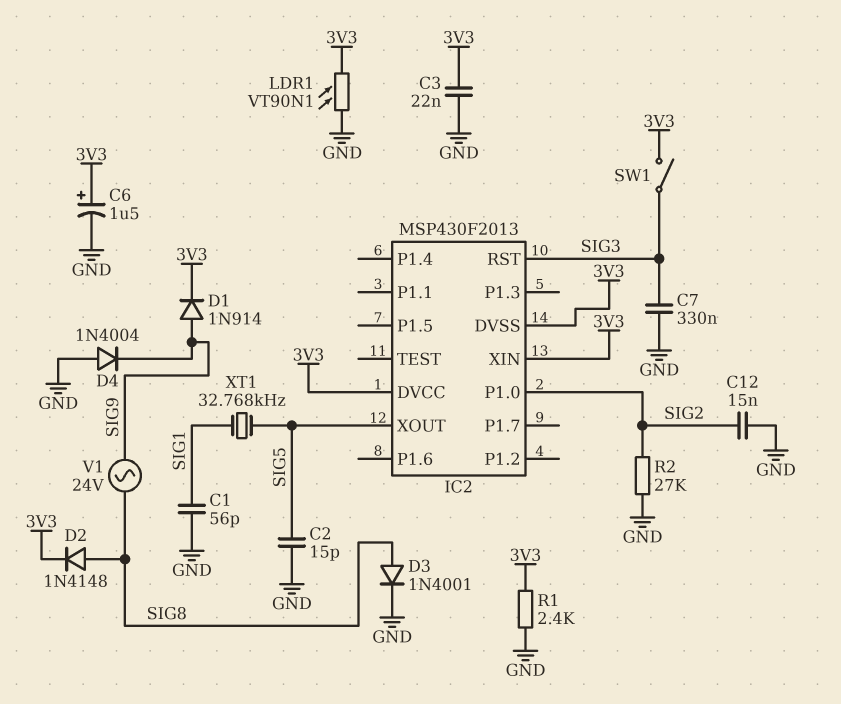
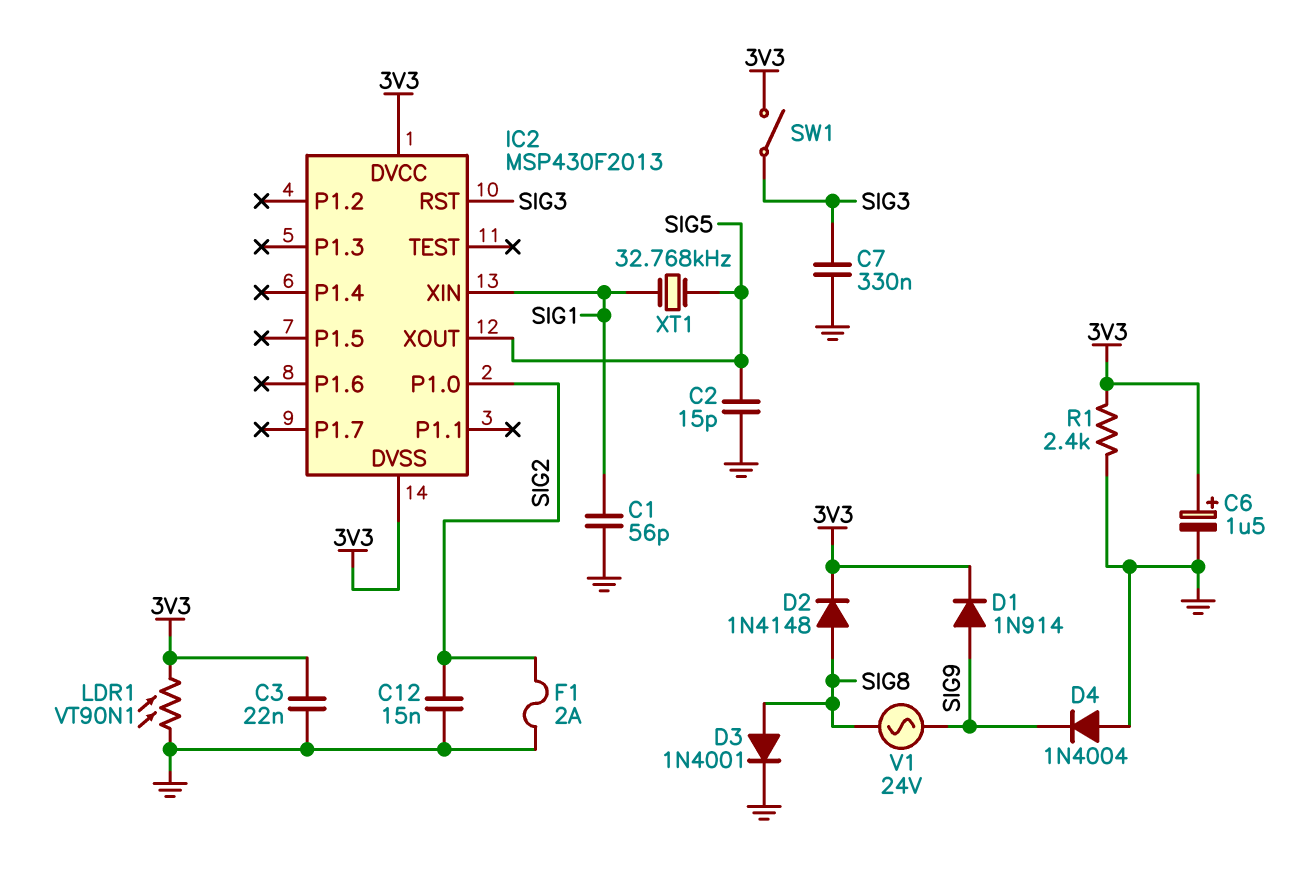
F1: none -> 2A (GND, SIG2)
IC2 pin XIN: 3V3 -> SIG1
R2: 27k (GND, SIG2) -> none

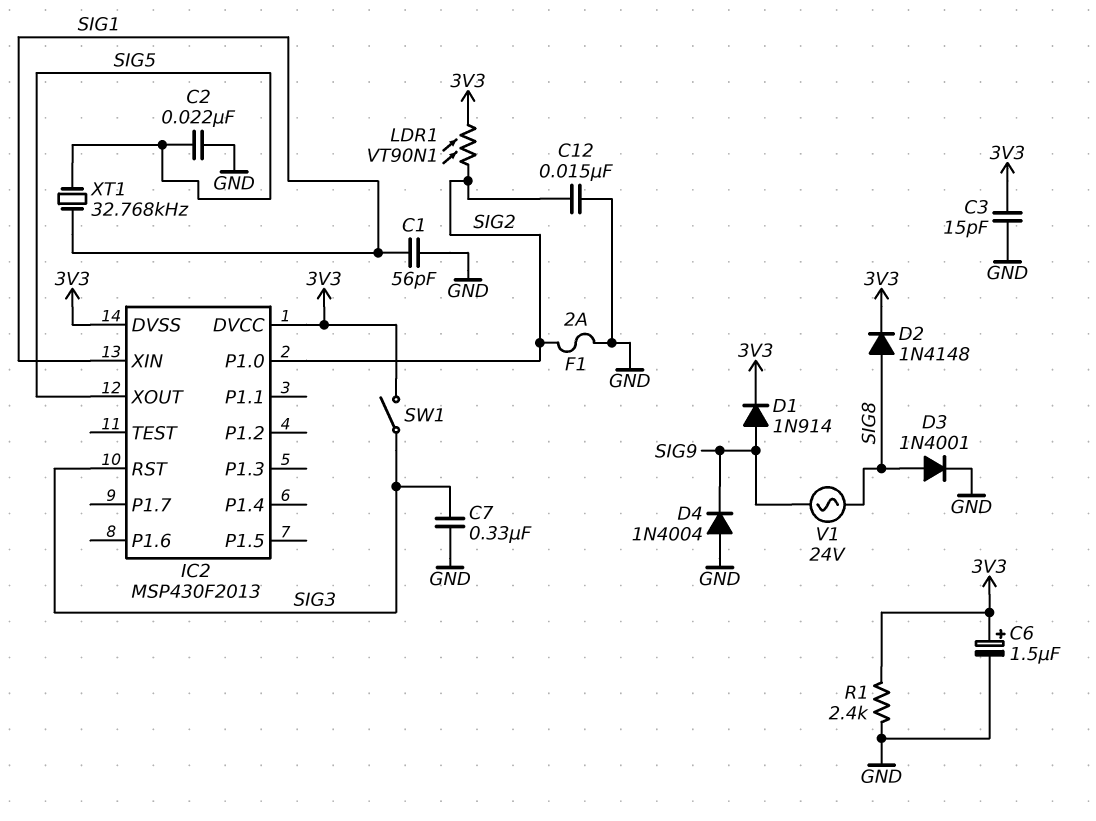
C2: 15pF (GND, SIG5) -> 22nF (GND, SIG5)
C3: 22nF (3V3, GND) -> 15pF (3V3, GND)
LDR1: VT90N1 (3V3, GND) -> VT90N1 (3V3, SIG2)

